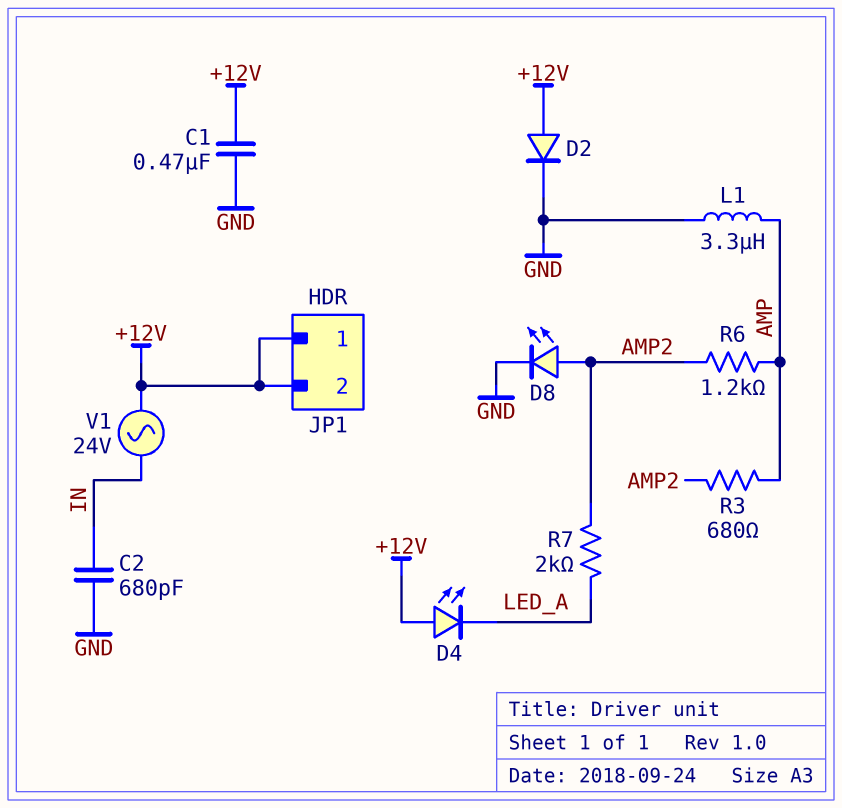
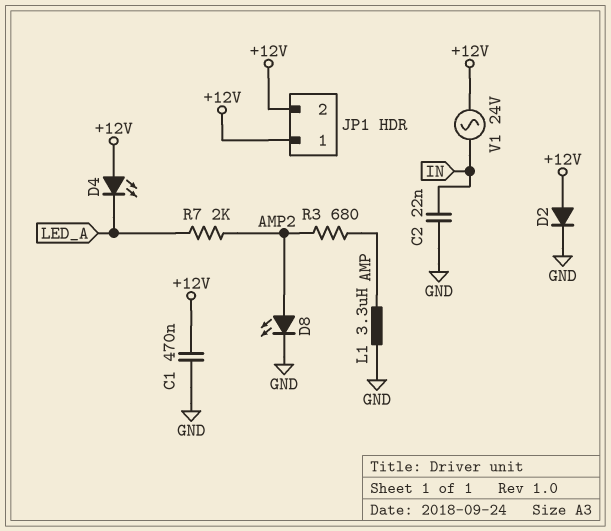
C2: 680pF (GND, IN) -> 22nF (GND, IN)
R6: 1.2k (AMP, AMP2) -> none

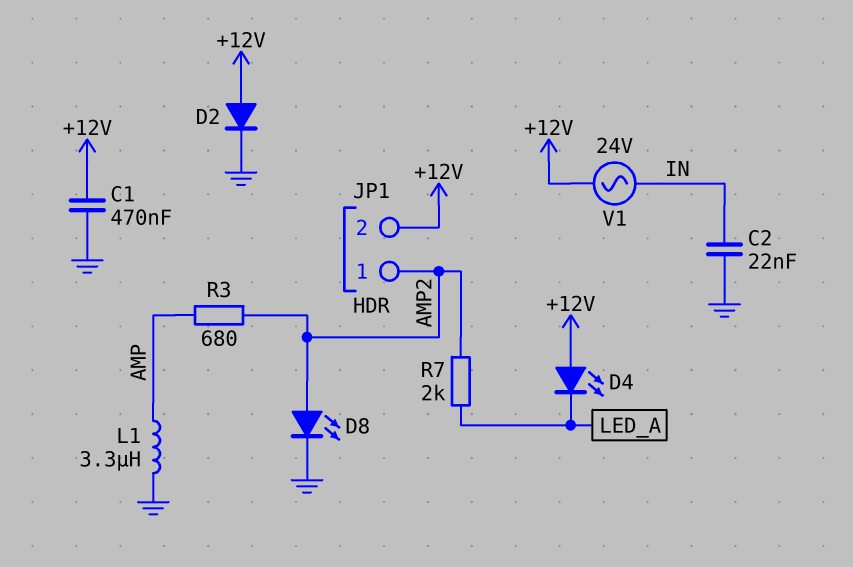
JP1 pin 1: +12V -> AMP2

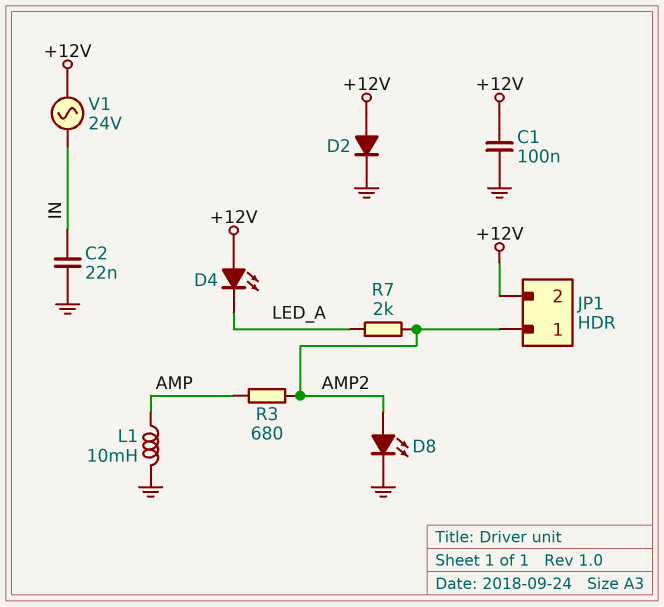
C1: 470nF (+12V, GND) -> 100nF (+12V, GND)
L1: 3.3uH (AMP, GND) -> 10mH (AMP, GND)

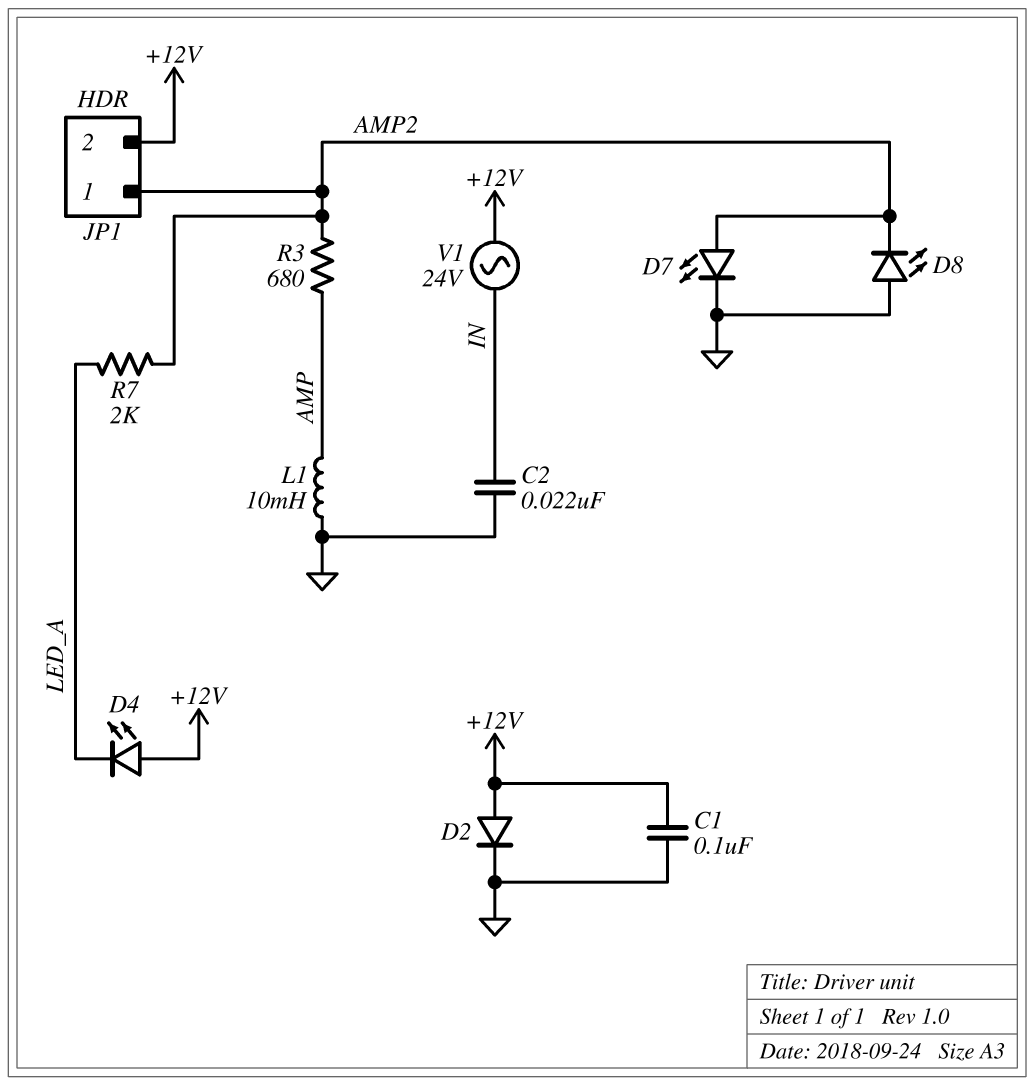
D7: none -> LED (A AMP2, K GND)
D8: LED (A AMP2, K GND) -> LED (A GND, K AMP2)

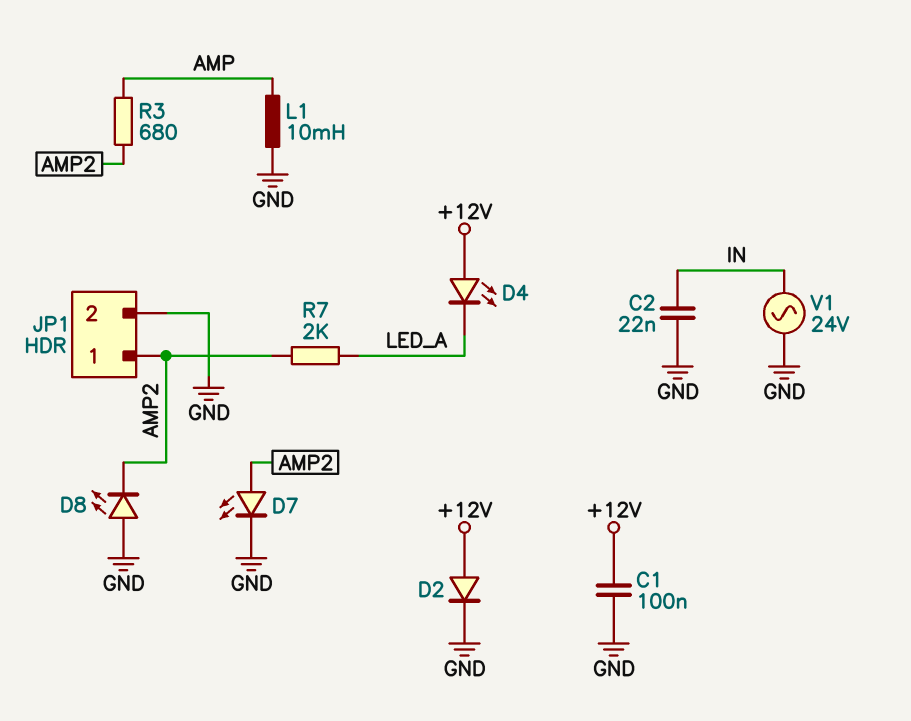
JP1 pin 2: +12V -> GND
V1: AC 24V (+12V, IN) -> AC 24V (GND, IN)

